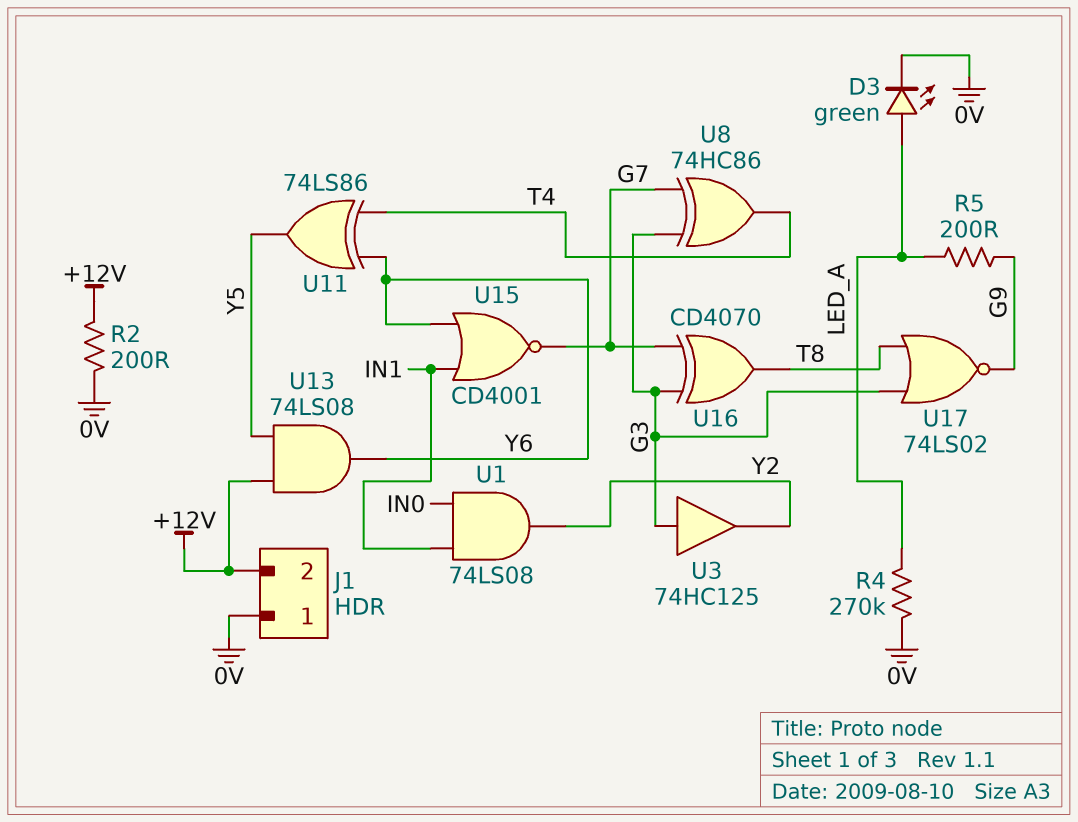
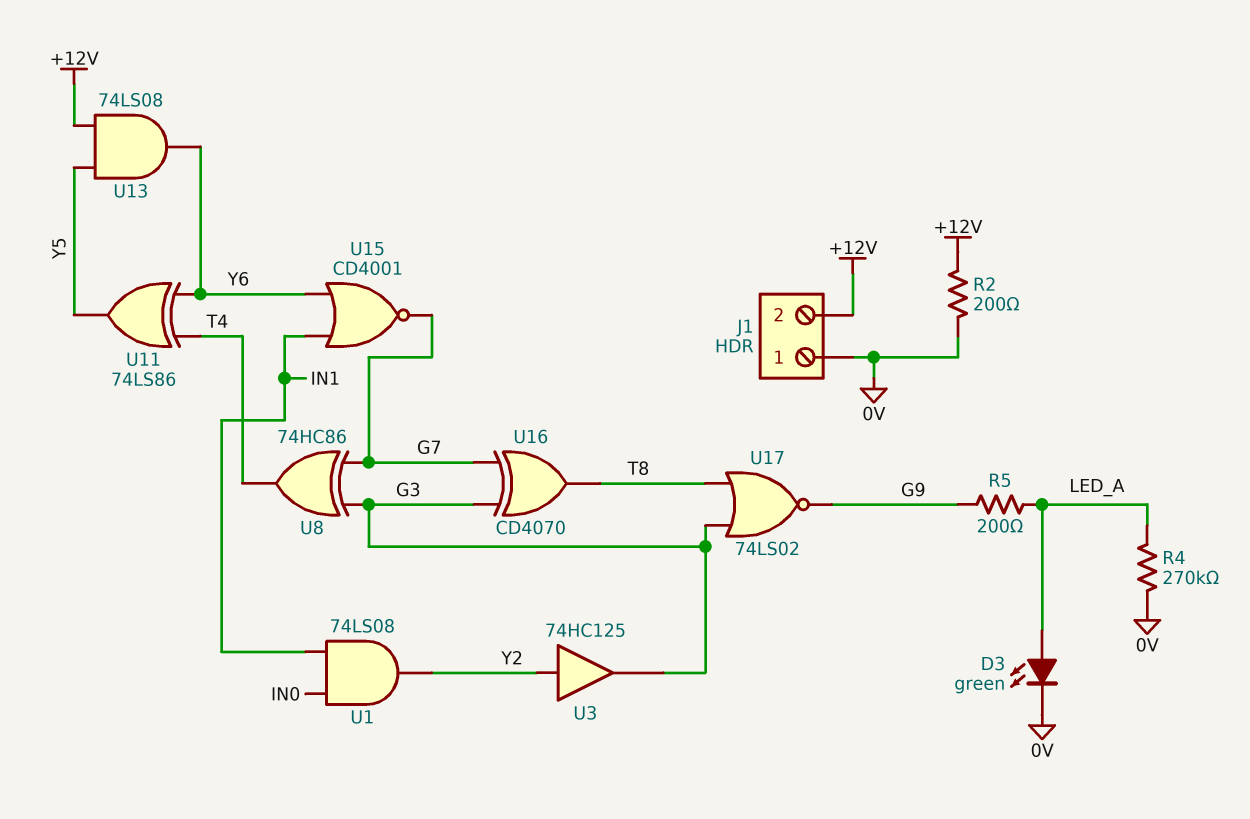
U3: buffer 74HC125 (in G3, out Y2) -> buffer 74HC125 (in Y2, out G3)

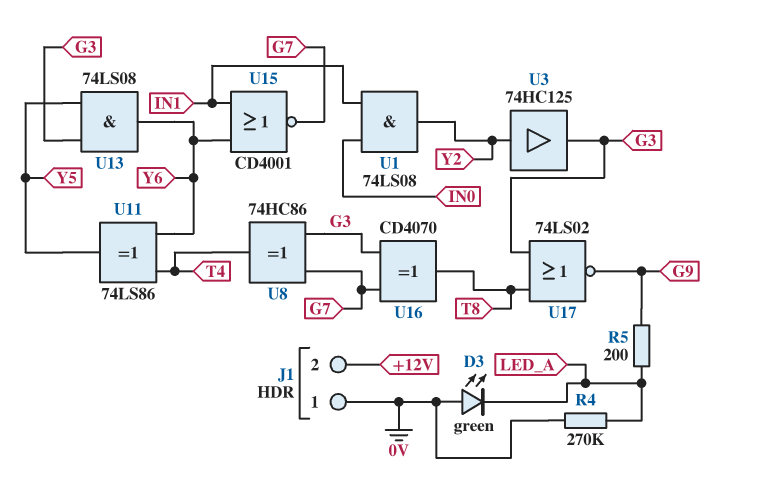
D3: LED green (A LED_A, K 0V) -> LED green (A 0V, K LED_A)
R2: 200 (+12V, 0V) -> none
U13: AND 74LS08 (in +12V, in Y5, out Y6) -> AND 74LS08 (in G3, in Y5, out Y6)

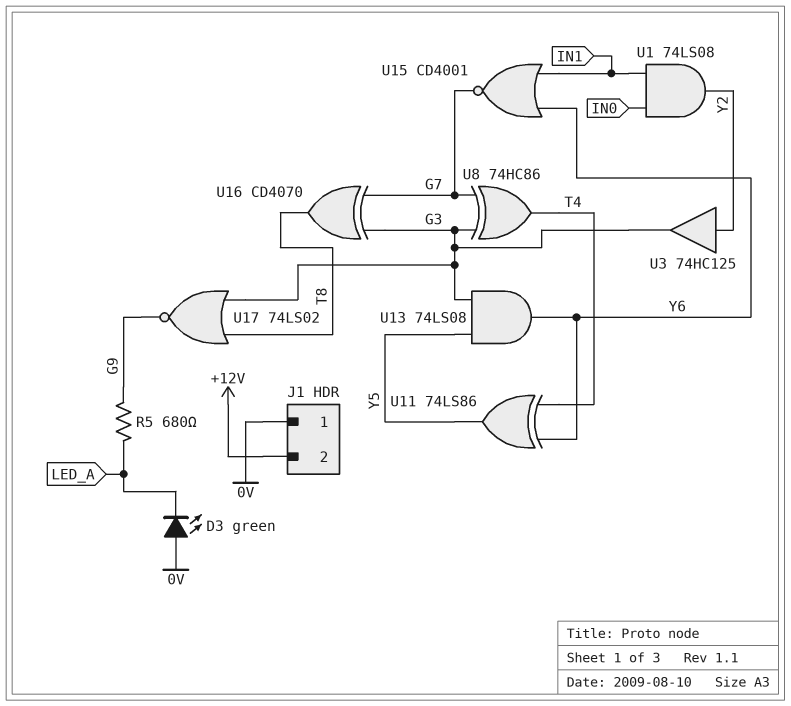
R4: 270k (0V, LED_A) -> none
R5: 200 (G9, LED_A) -> 680 (G9, LED_A)

